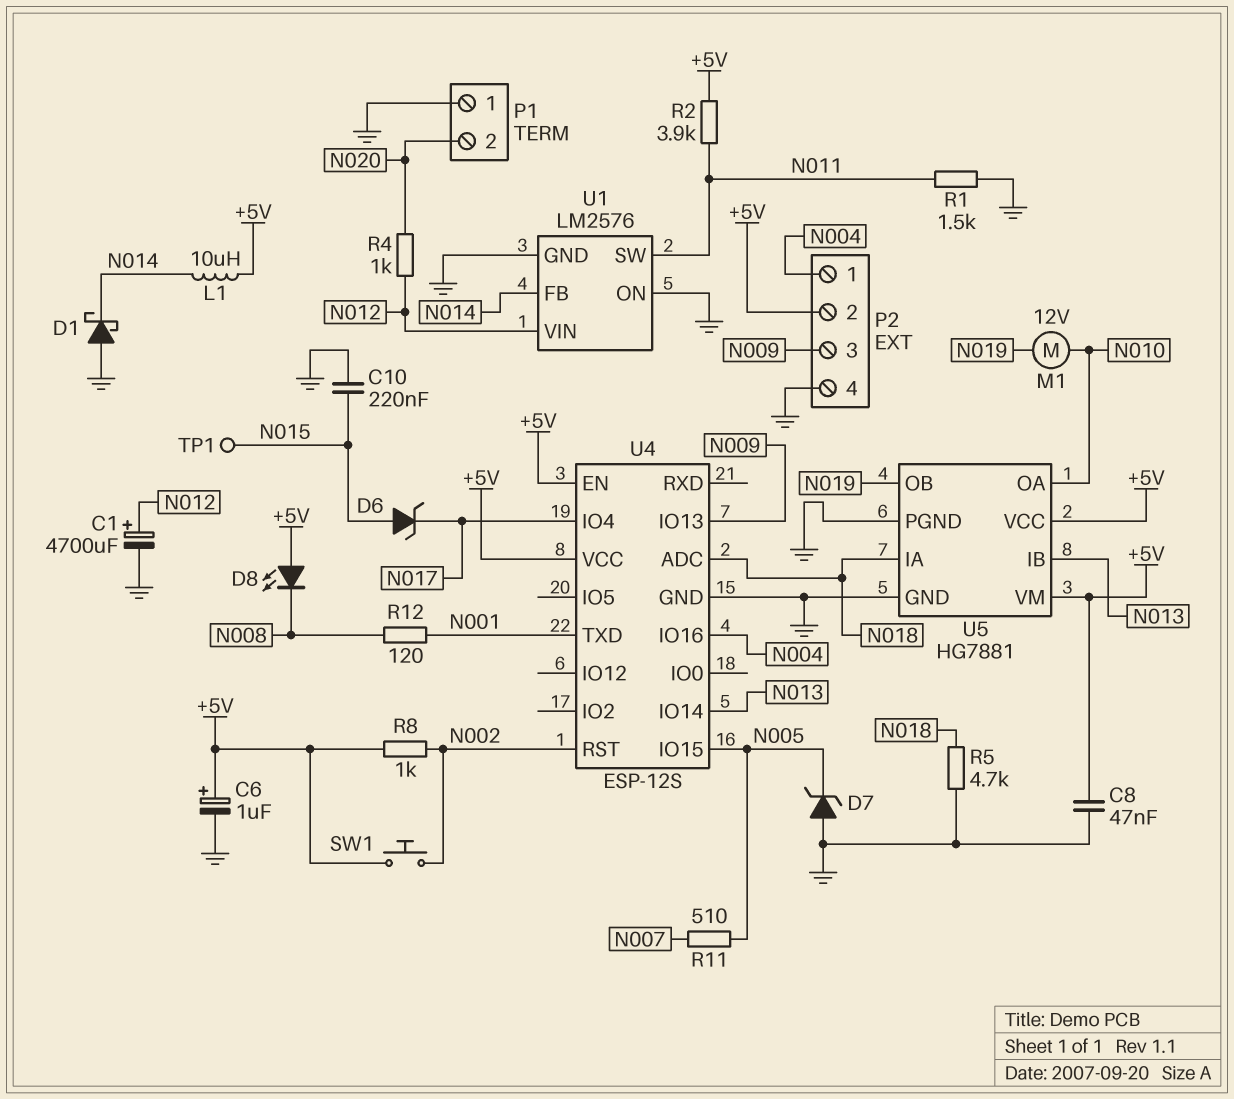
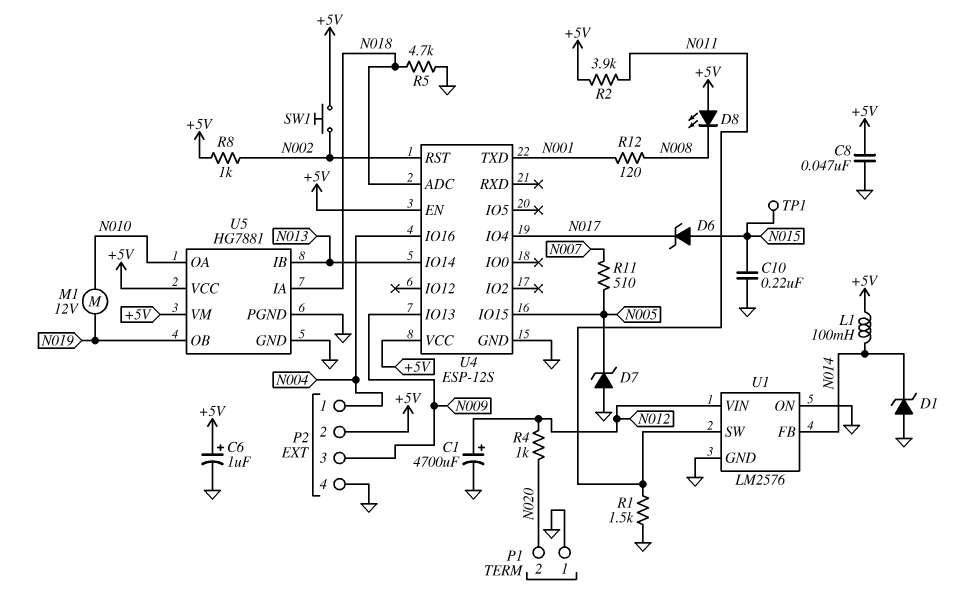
D1: schottky (A GND, K N014) -> zener (A GND, K N014)
L1: 10uH (+5V, N014) -> 100mH (+5V, N014)

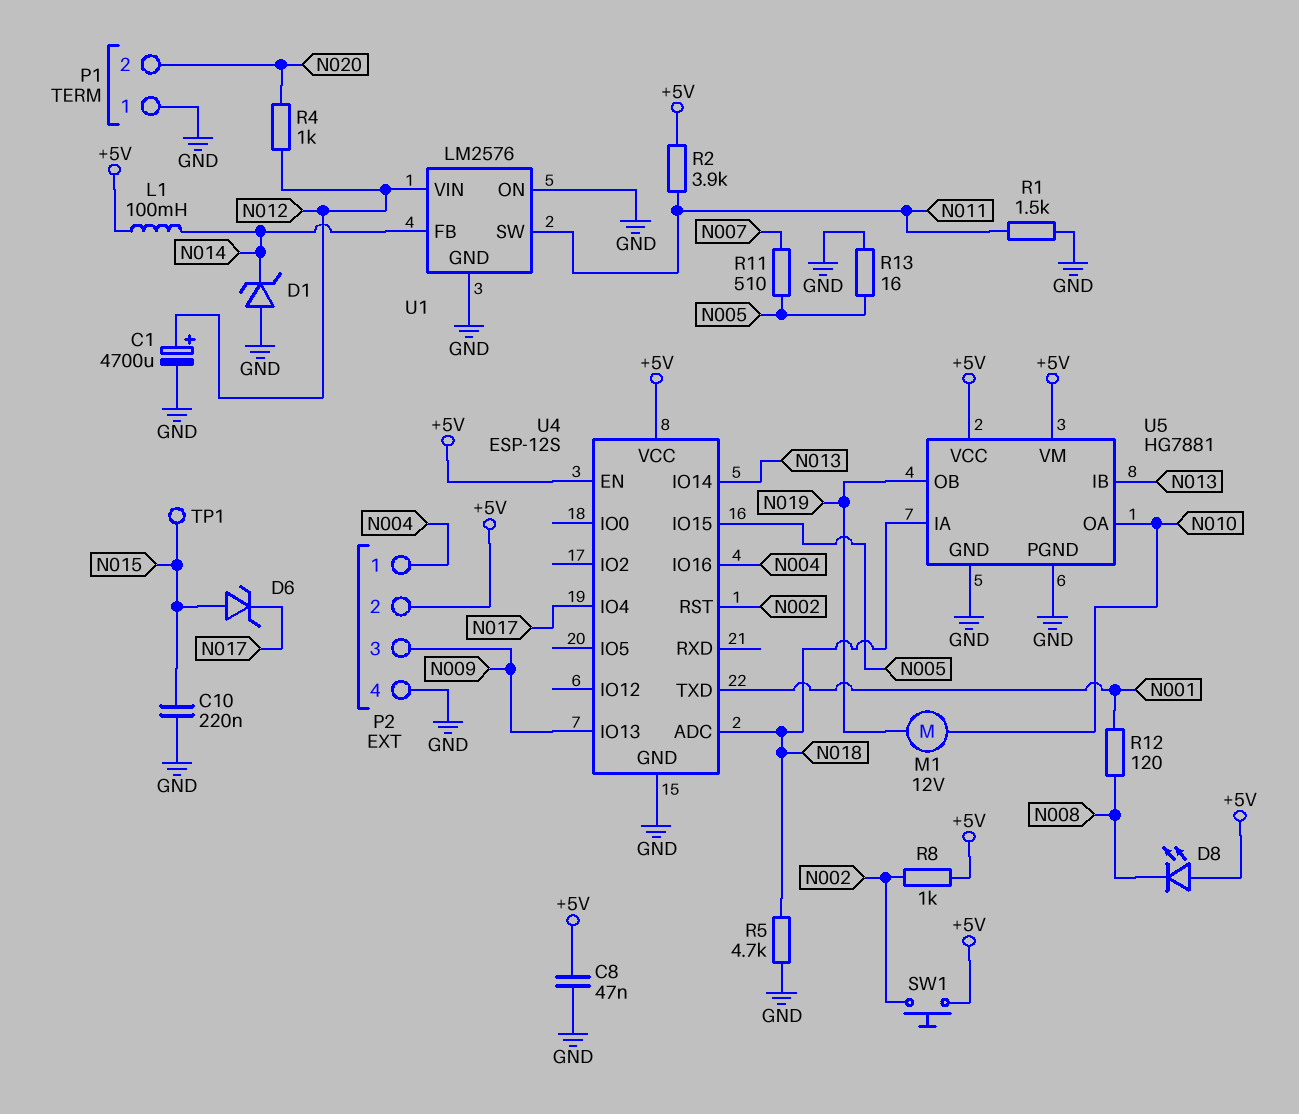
C6: 1uF (plus +5V, minus GND) -> none
D7: zener (A GND, K N005) -> none
R13: none -> 16 (GND, N005)

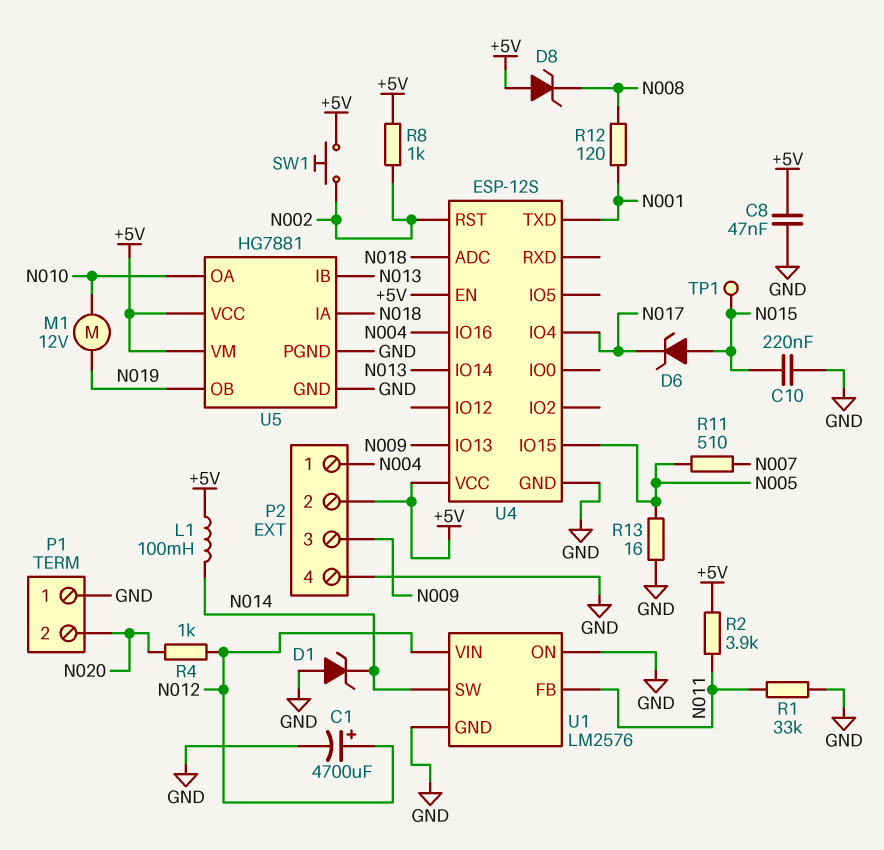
D8: LED (A +5V, K N008) -> zener (A +5V, K N008)
R1: 1.5k (GND, N011) -> 33k (GND, N011)
R5: 4.7k (GND, N018) -> none
U1 pin FB: N014 -> N011
U1 pin SW: N011 -> N014

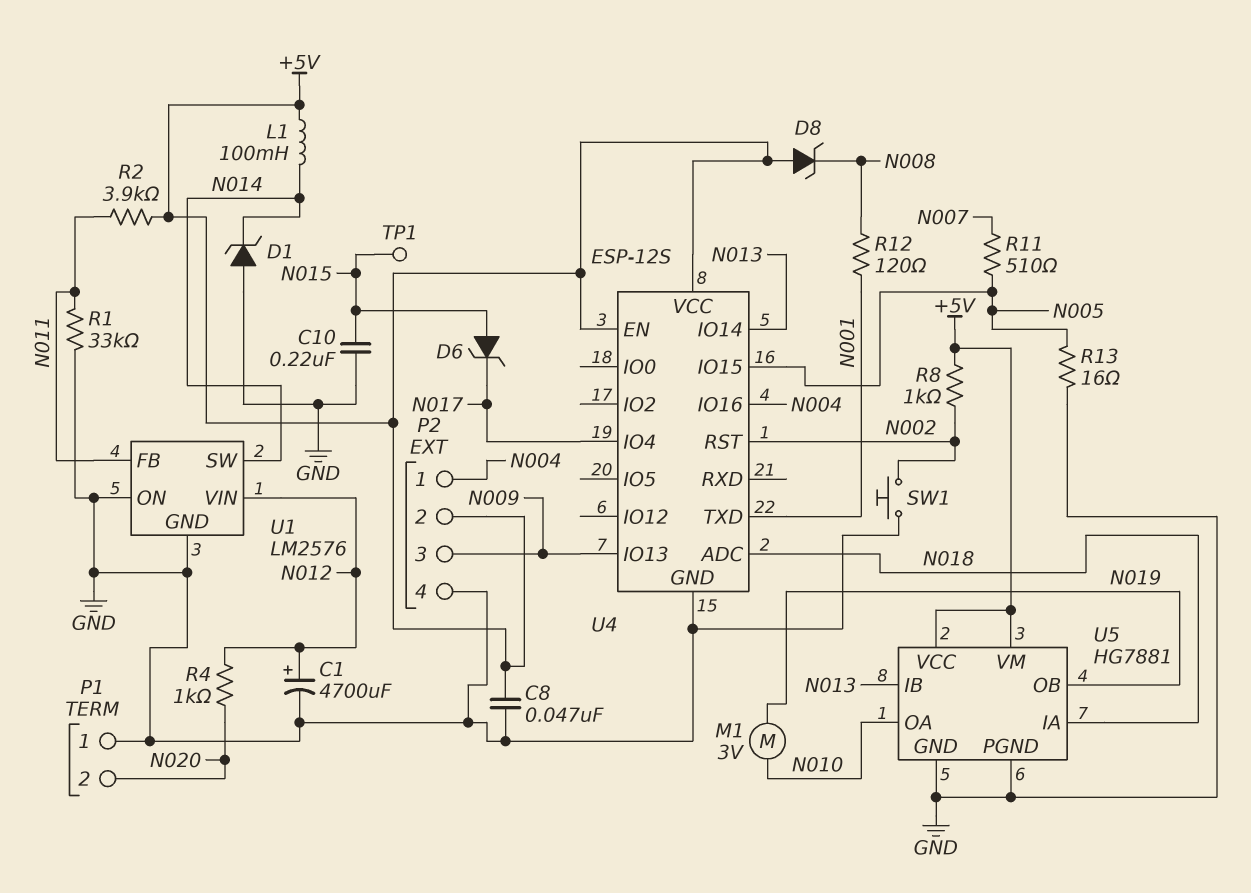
M1: motor 12V (N010, N019) -> motor 3V (N010, N019)
SW1: button (+5V, N002) -> button (GND, N002)

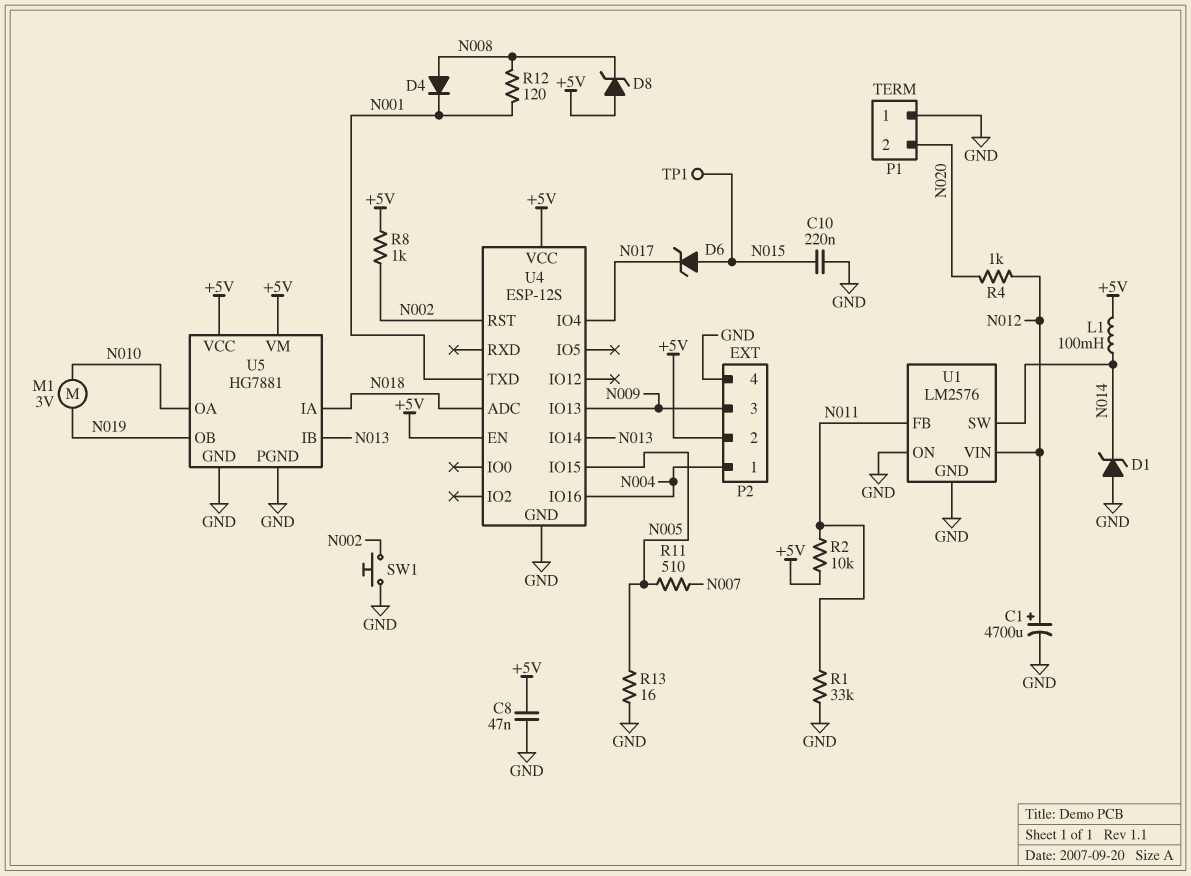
D4: none -> diode (A N008, K N001)
R2: 3.9k (+5V, N011) -> 10k (+5V, N011)

